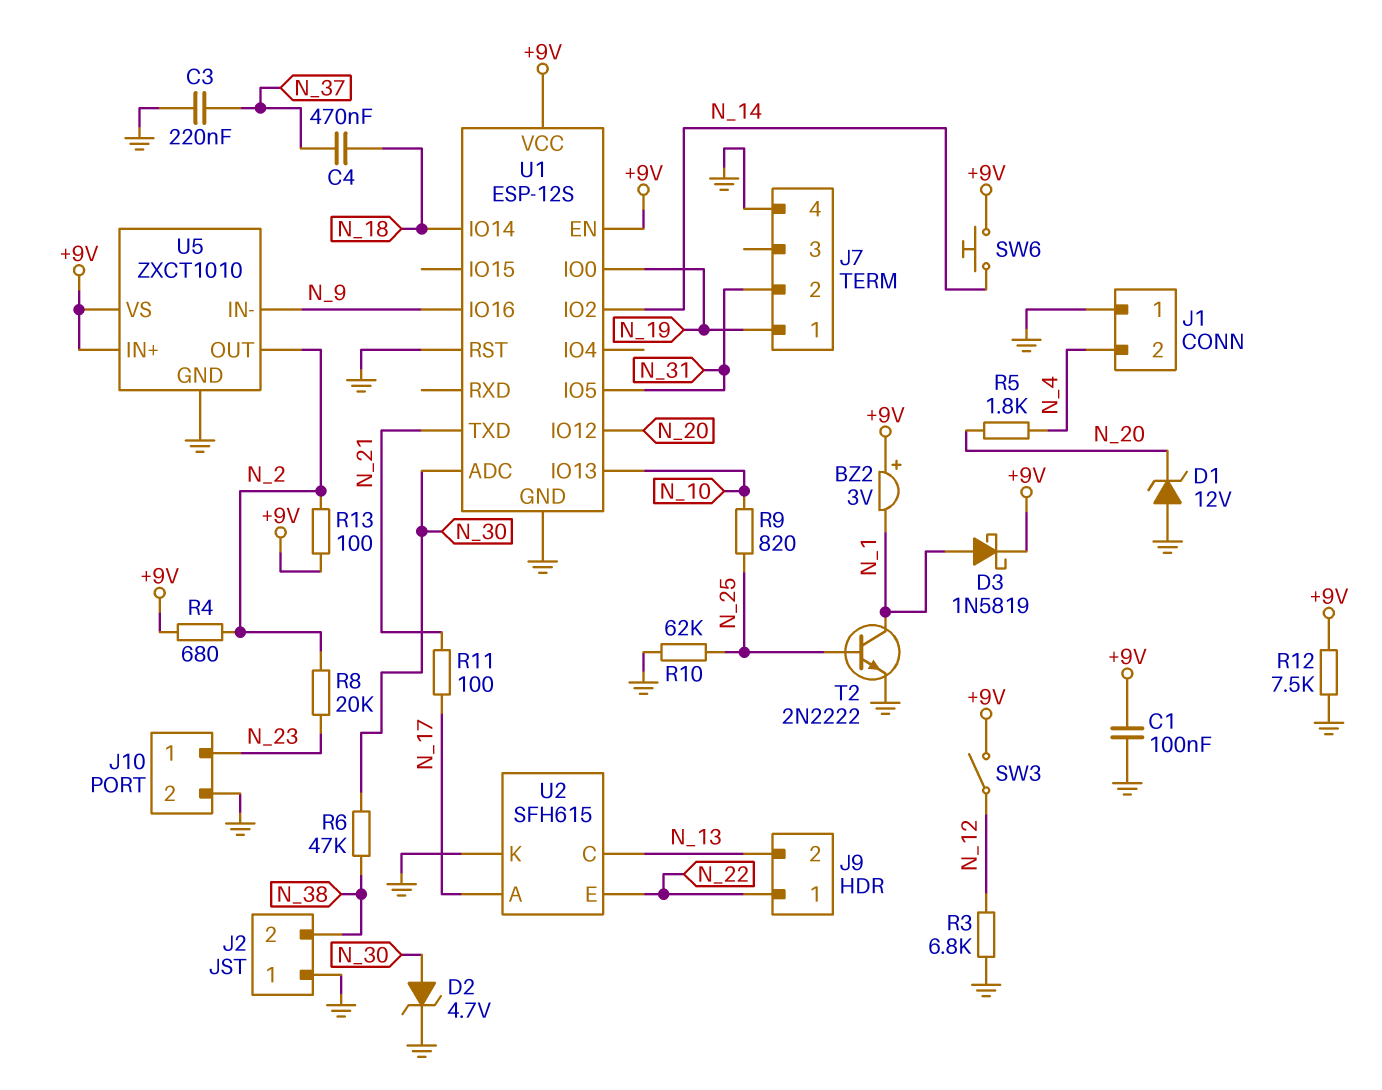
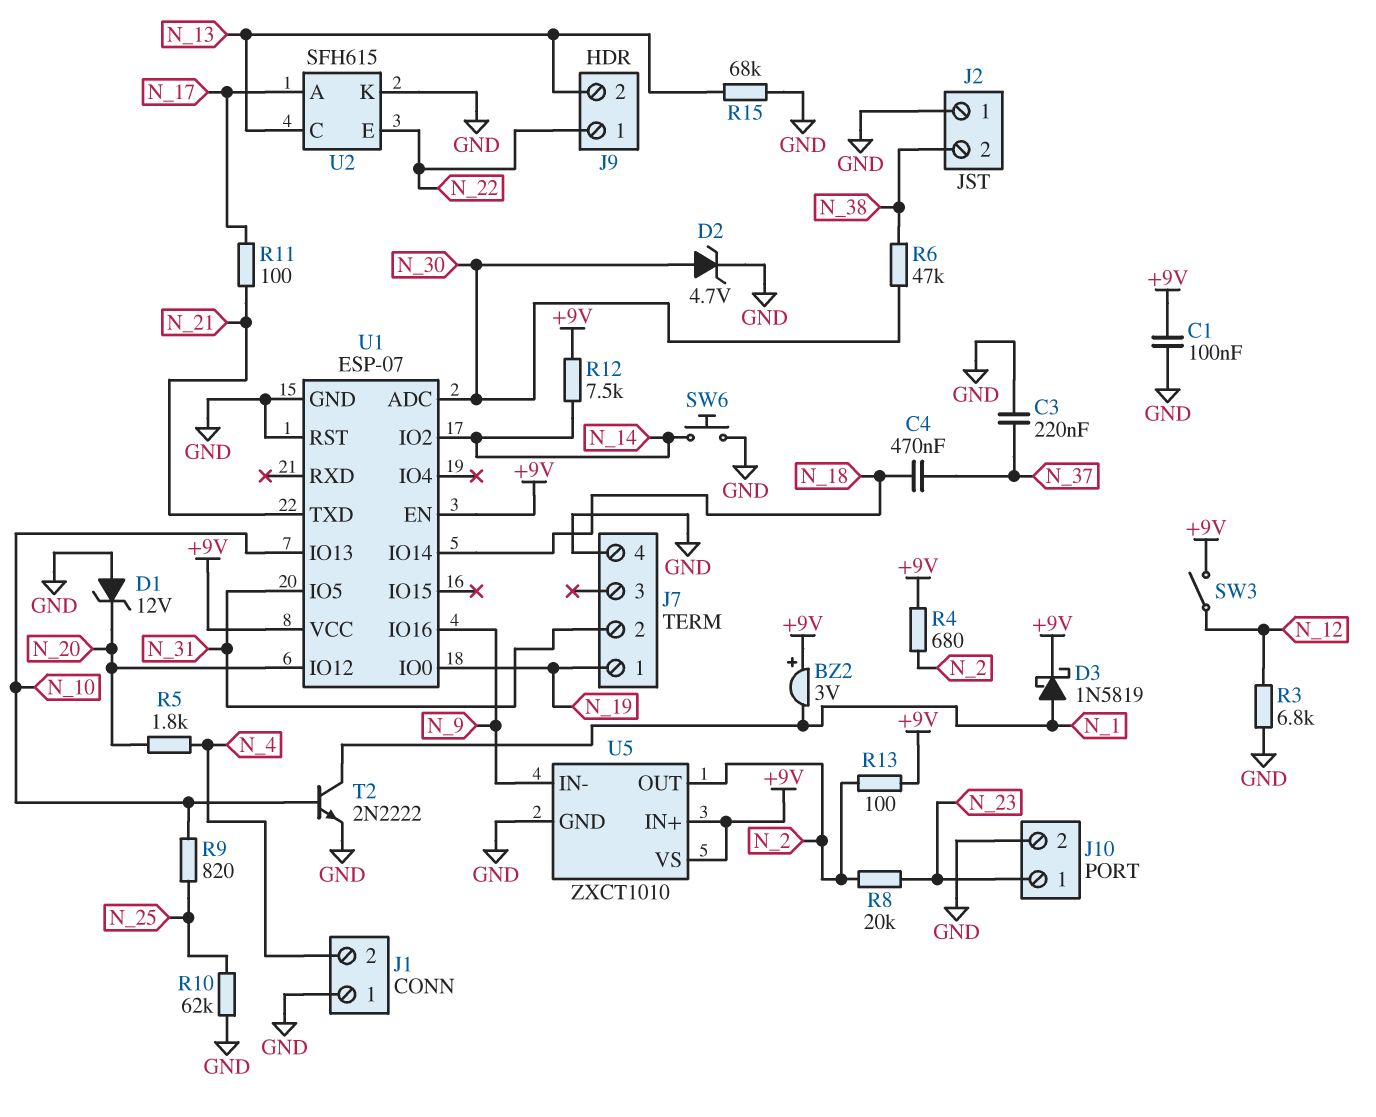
R12: 7.5k (+9V, GND) -> 7.5k (+9V, N_14)
R15: none -> 68k (GND, N_13)
SW6: button (+9V, N_14) -> button (GND, N_14)
T2: NPN 2N2222 (B N_25, C N_1, E GND) -> NPN 2N2222 (B N_10, C N_1, E GND)
U1: ESP-12S -> ESP-07

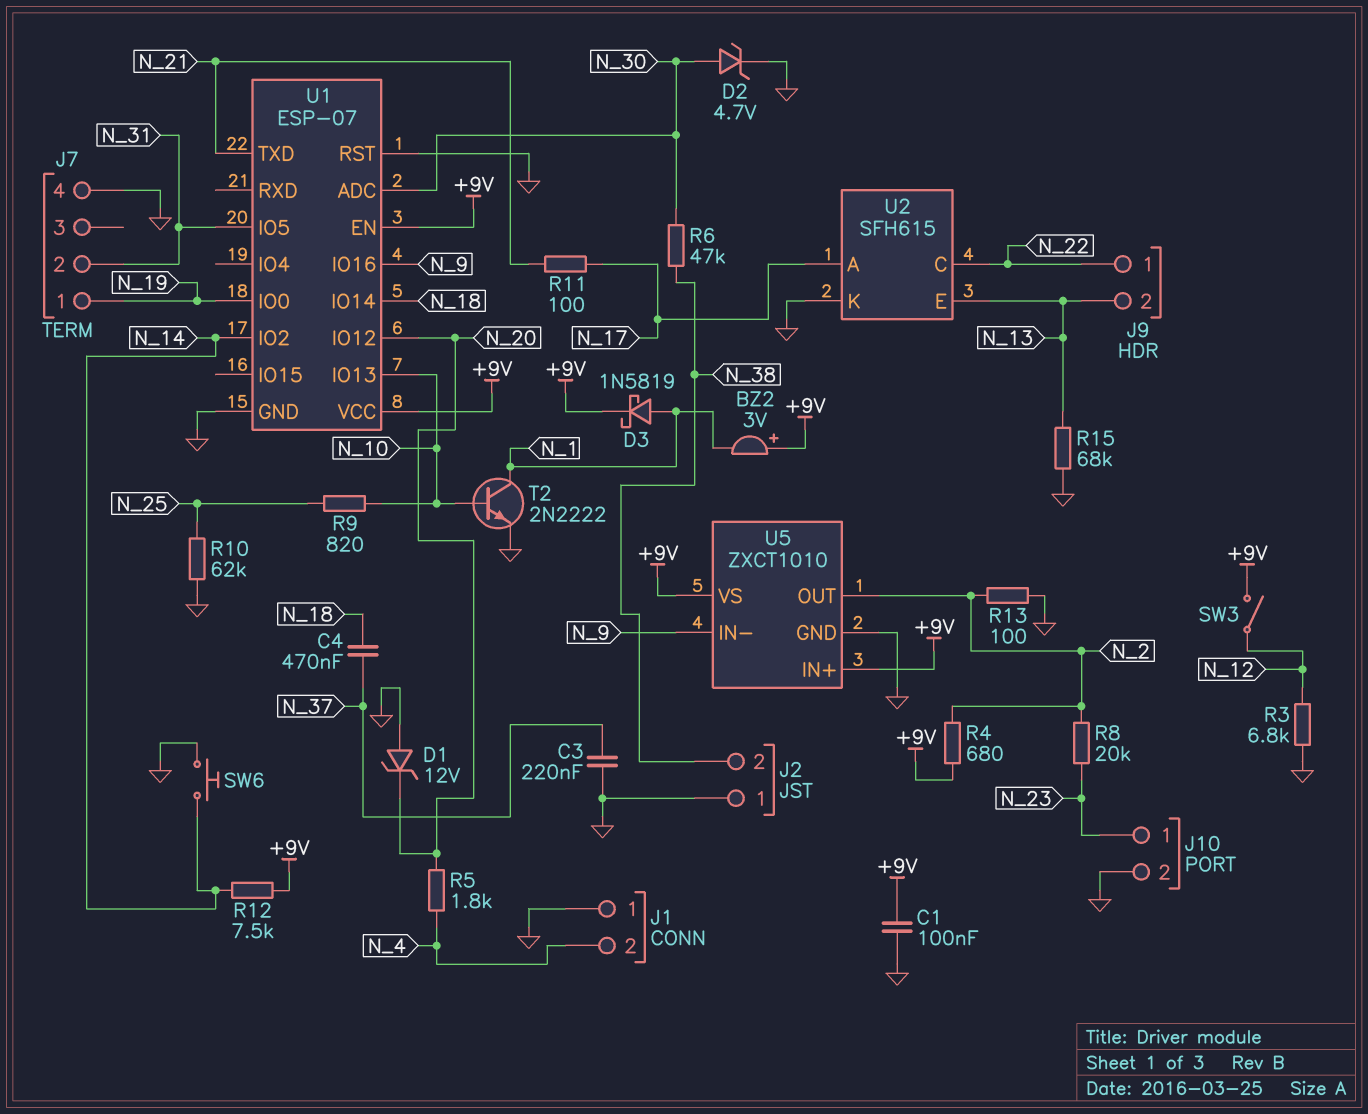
R13: 100 (+9V, N_2) -> 100 (GND, N_2)
U2 pin C: N_13 -> N_22
U2 pin E: N_22 -> N_13

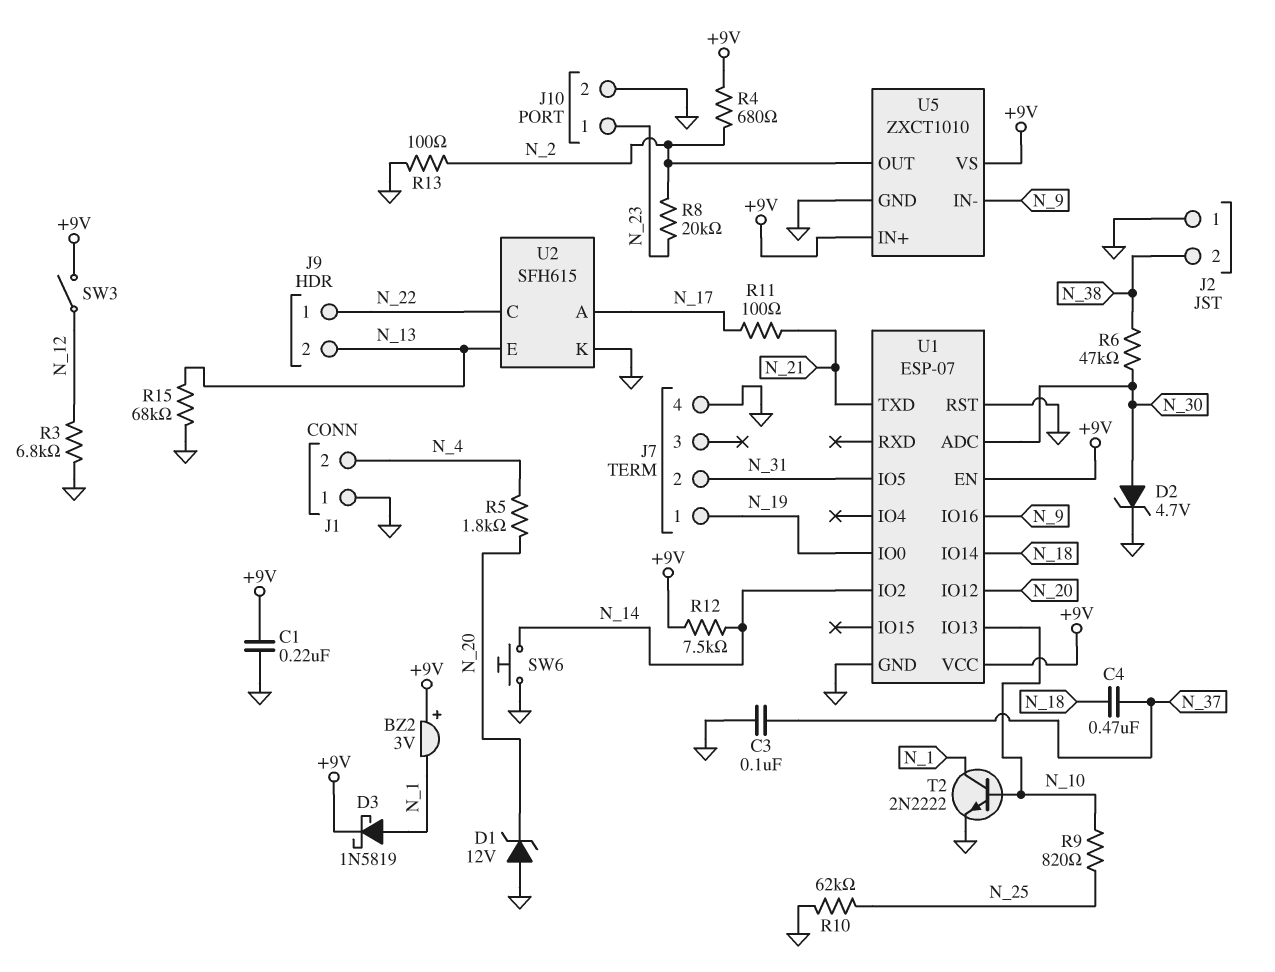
C1: 100nF (+9V, GND) -> 220nF (+9V, GND)
C3: 220nF (GND, N_37) -> 100nF (GND, N_37)

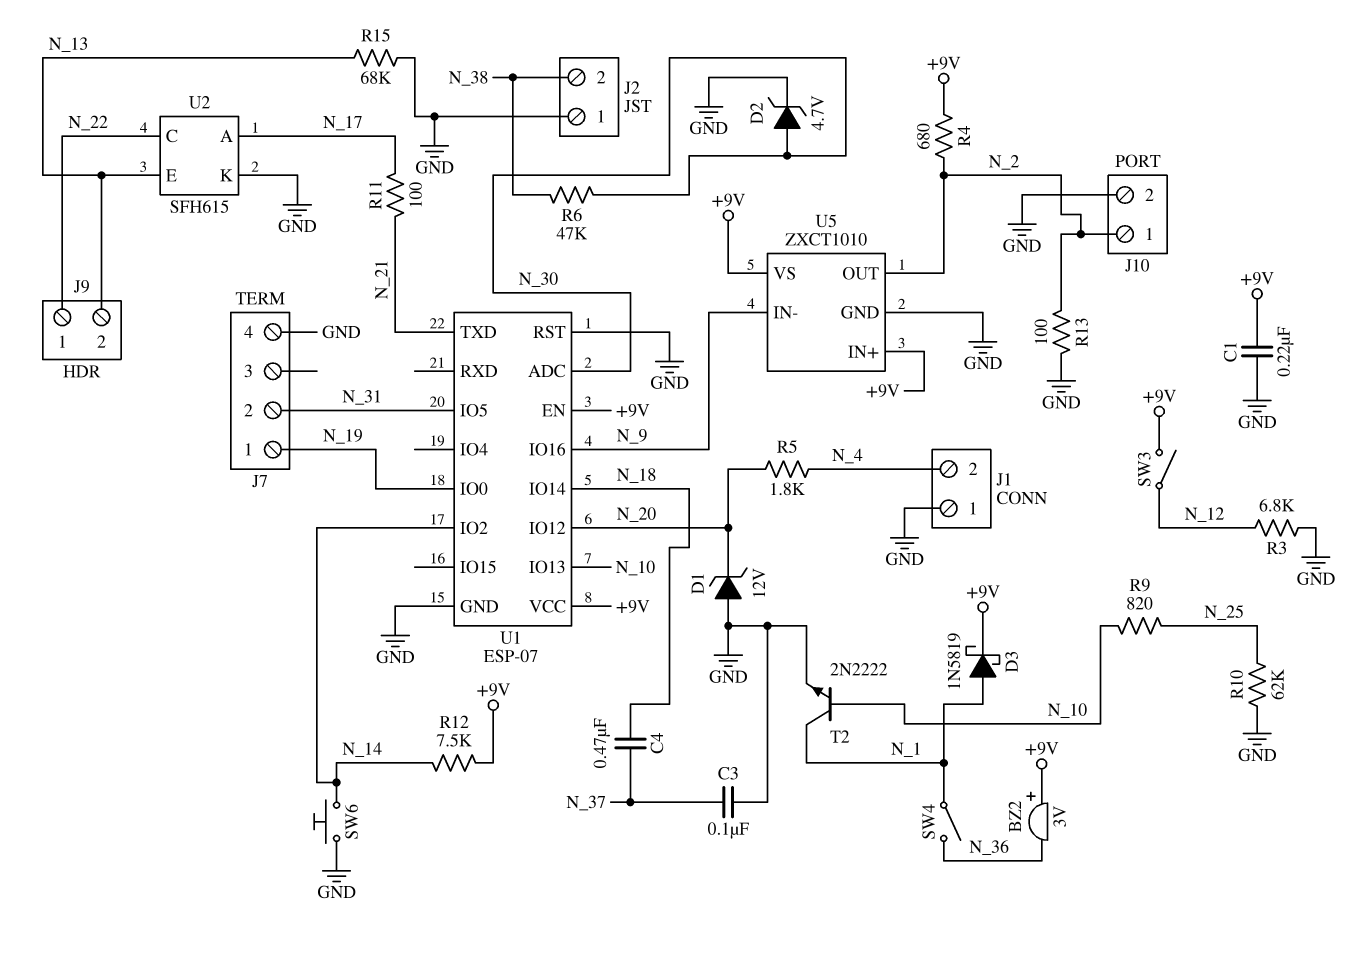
BZ2: buzzer 3V (plus +9V, minus N_1) -> buzzer 3V (plus +9V, minus N_36)
J10 pin 1: N_23 -> N_2
R8: 20k (N_2, N_23) -> none
SW4: none -> switch (N_1, N_36)

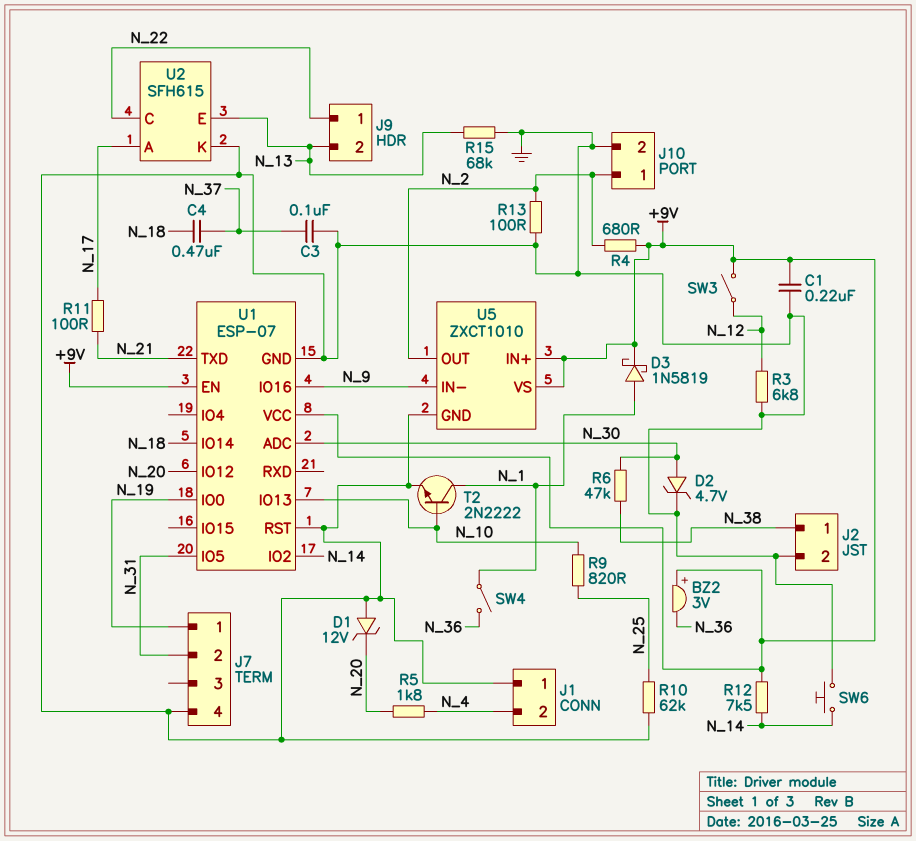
J2 pin 1: GND -> N_38
J2 pin 2: N_38 -> GND

